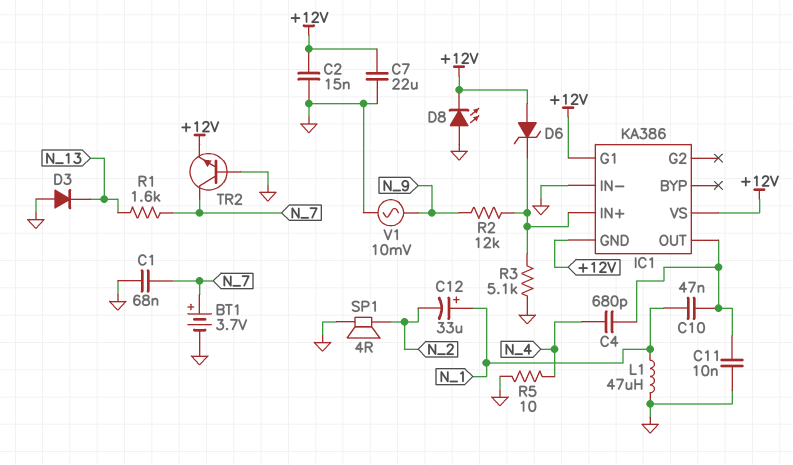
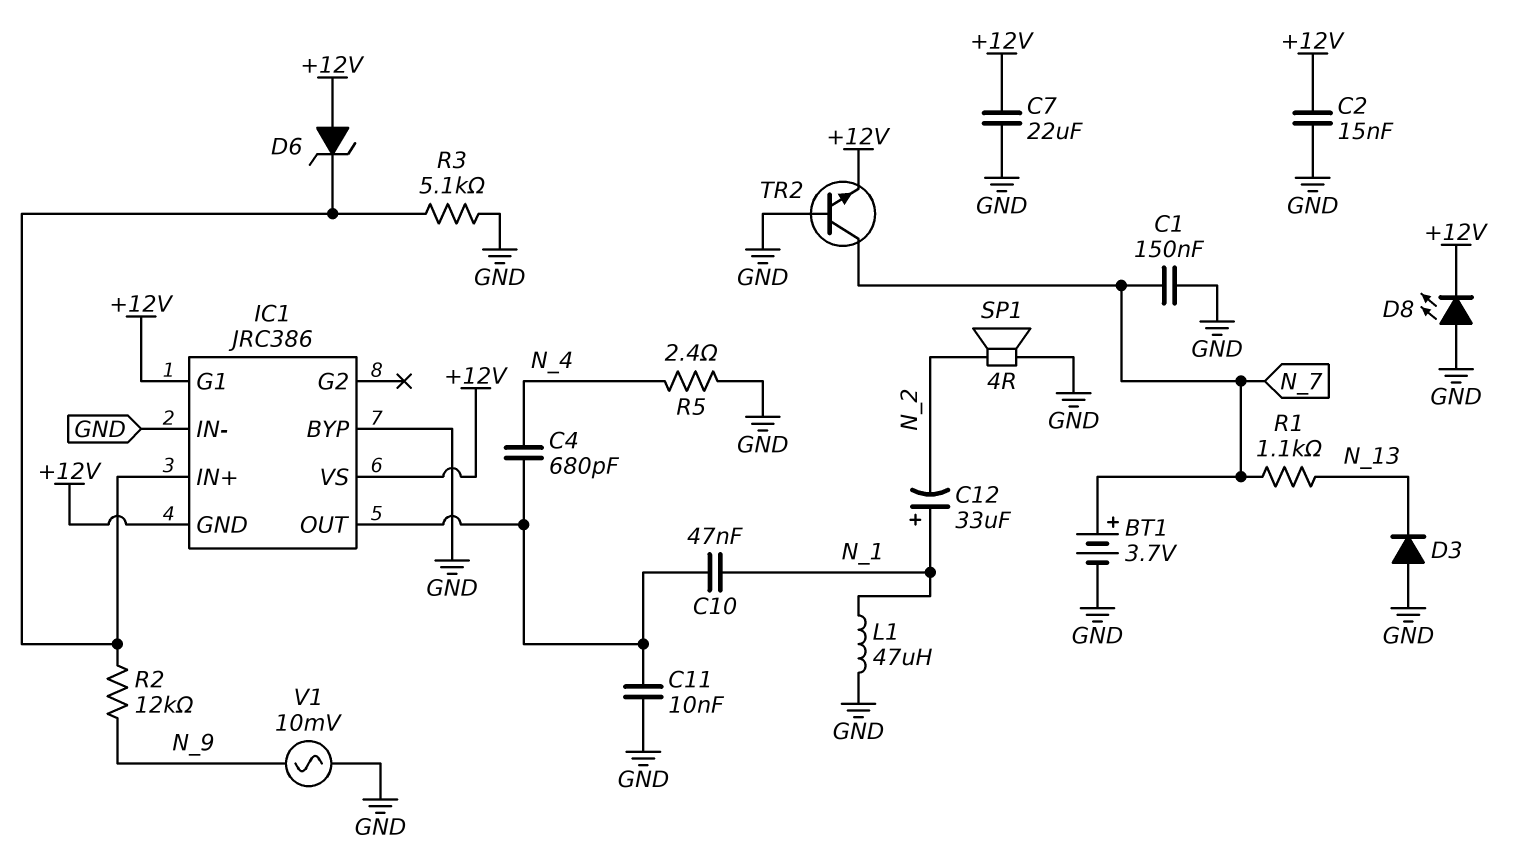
C1: 68nF (GND, N_7) -> 150nF (GND, N_7)
IC1: KA386 -> JRC386
IC1 pin BYP: none -> GND
R1: 1.6k (N_7, N_13) -> 1.1k (N_7, N_13)
R5: 10 (GND, N_4) -> 2.4 (GND, N_4)

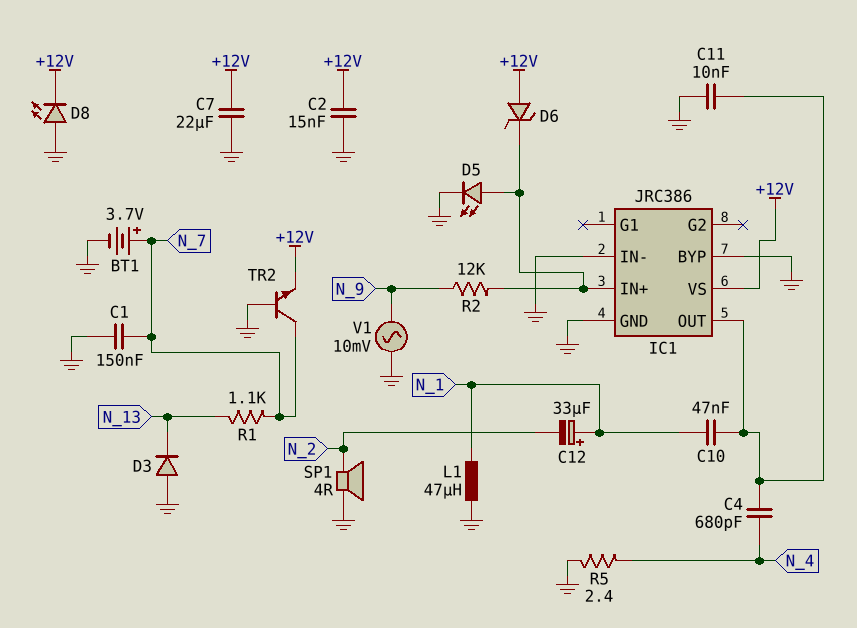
D5: none -> LED (A IC1/IN+, K GND)
IC1 pin G1: +12V -> none
IC1 pin GND: +12V -> GND
R3: 5.1k (GND, IC1/IN+) -> none

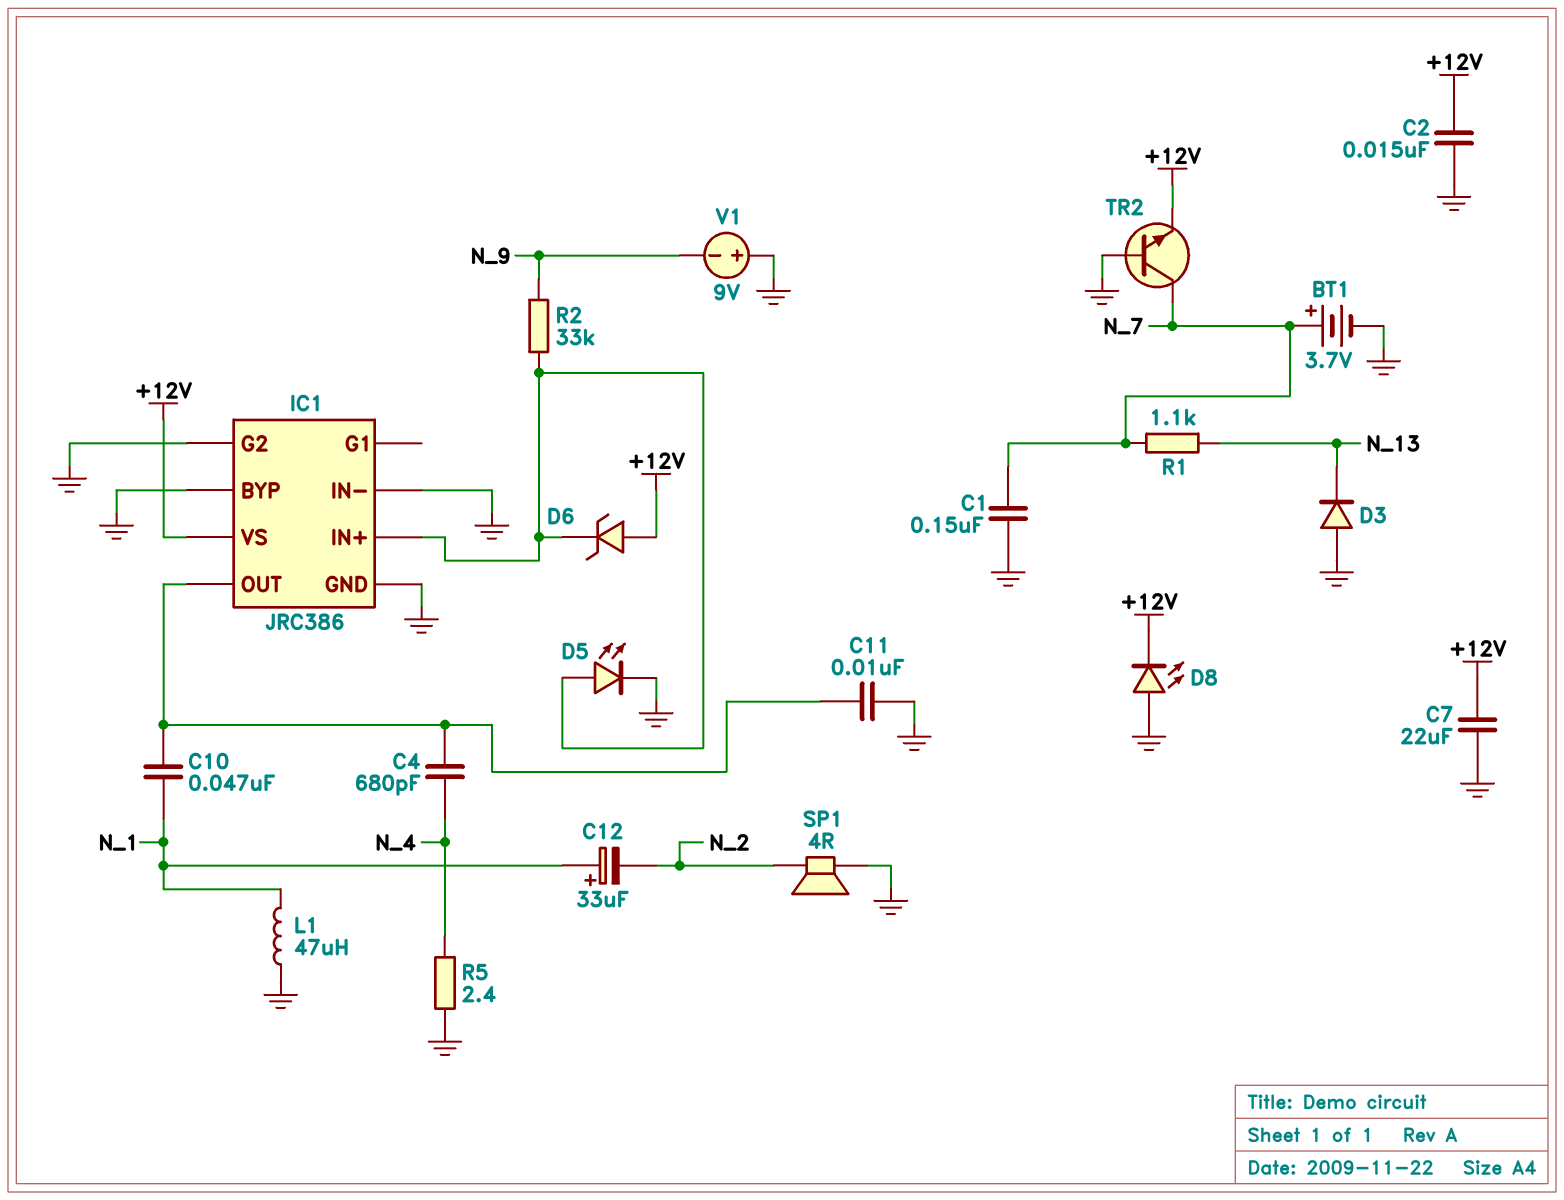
IC1 pin G2: none -> GND
R2: 12k (IC1/IN+, N_9) -> 33k (IC1/IN+, N_9)
V1: AC 10mV (GND, N_9) -> 9V (plus GND, minus N_9)

